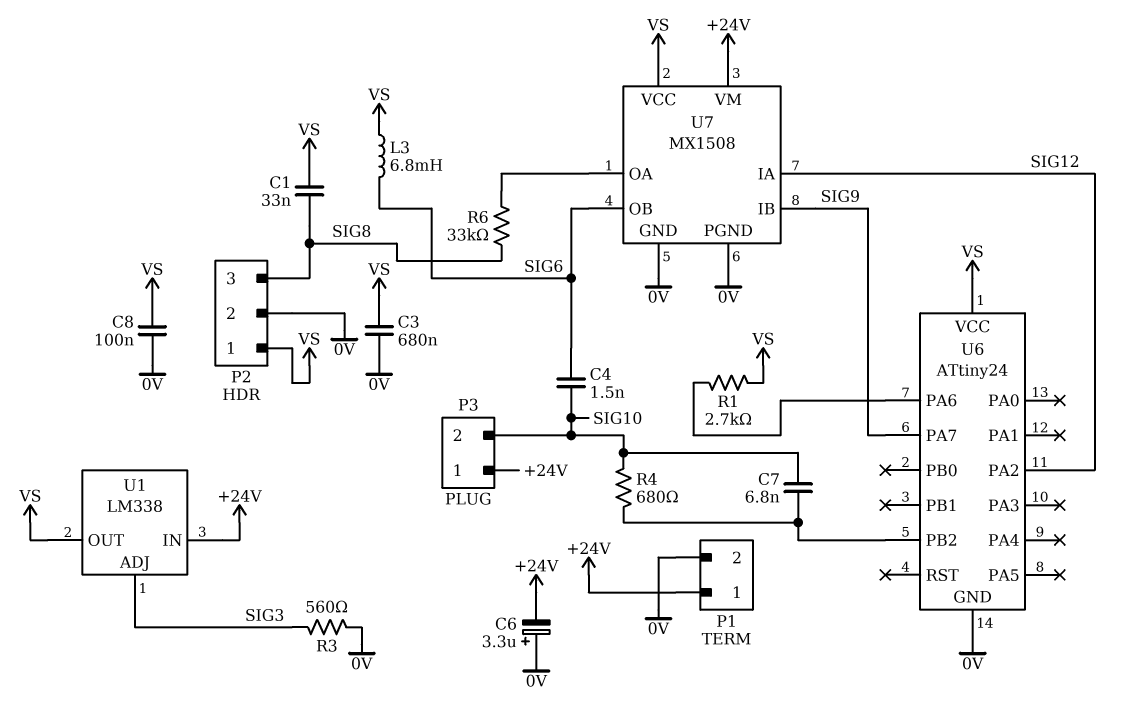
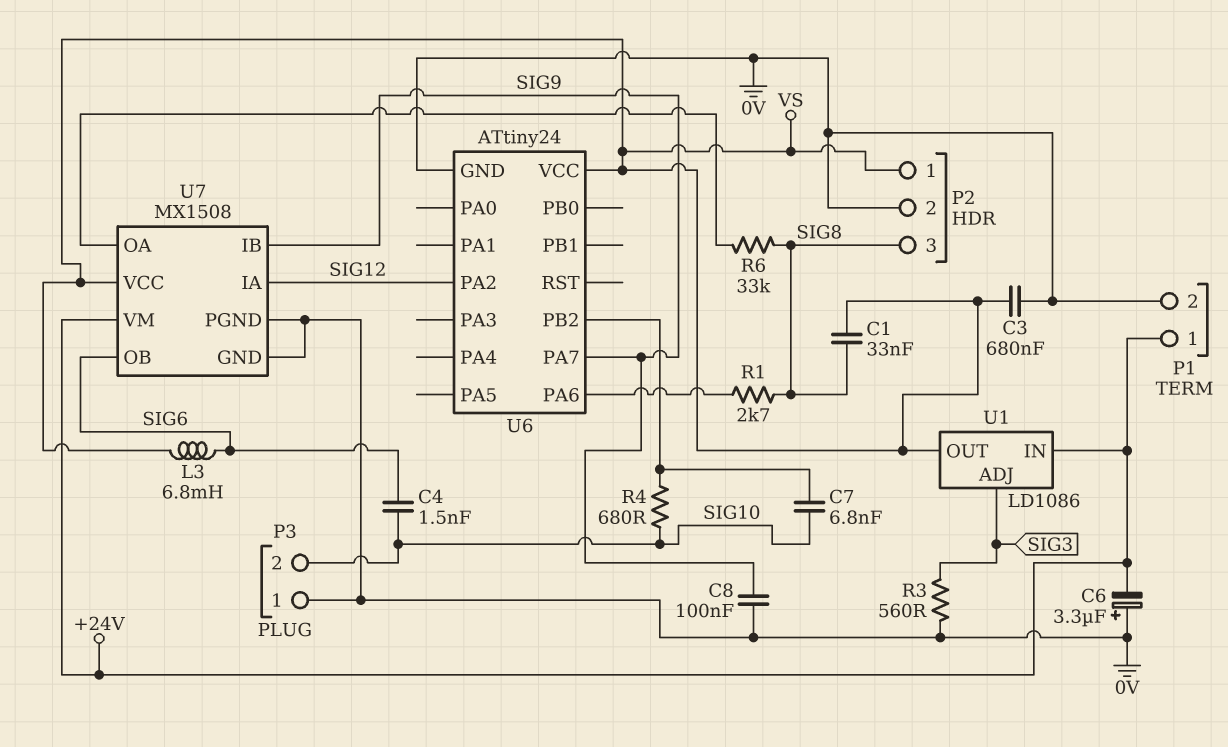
C8: 100nF (0V, VS) -> 100nF (0V, SIG9)
P3 pin 1: +24V -> 0V
R1: 2.7k (U6/PA6, VS) -> 2.7k (SIG8, U6/PA6)
U1: LM338 -> LD1086

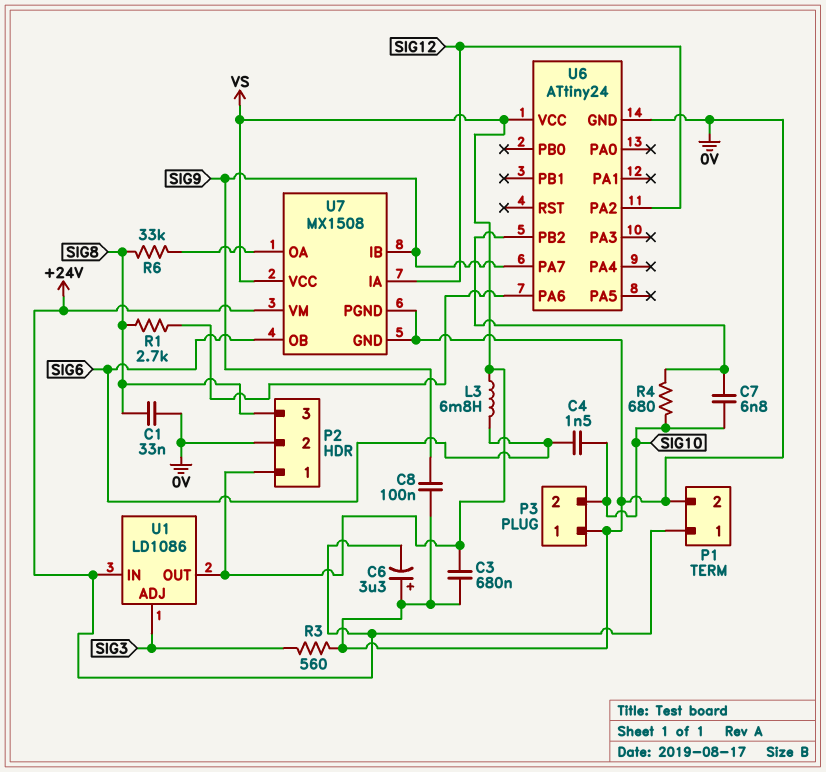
C1: 33nF (SIG8, VS) -> 33nF (0V, SIG8)

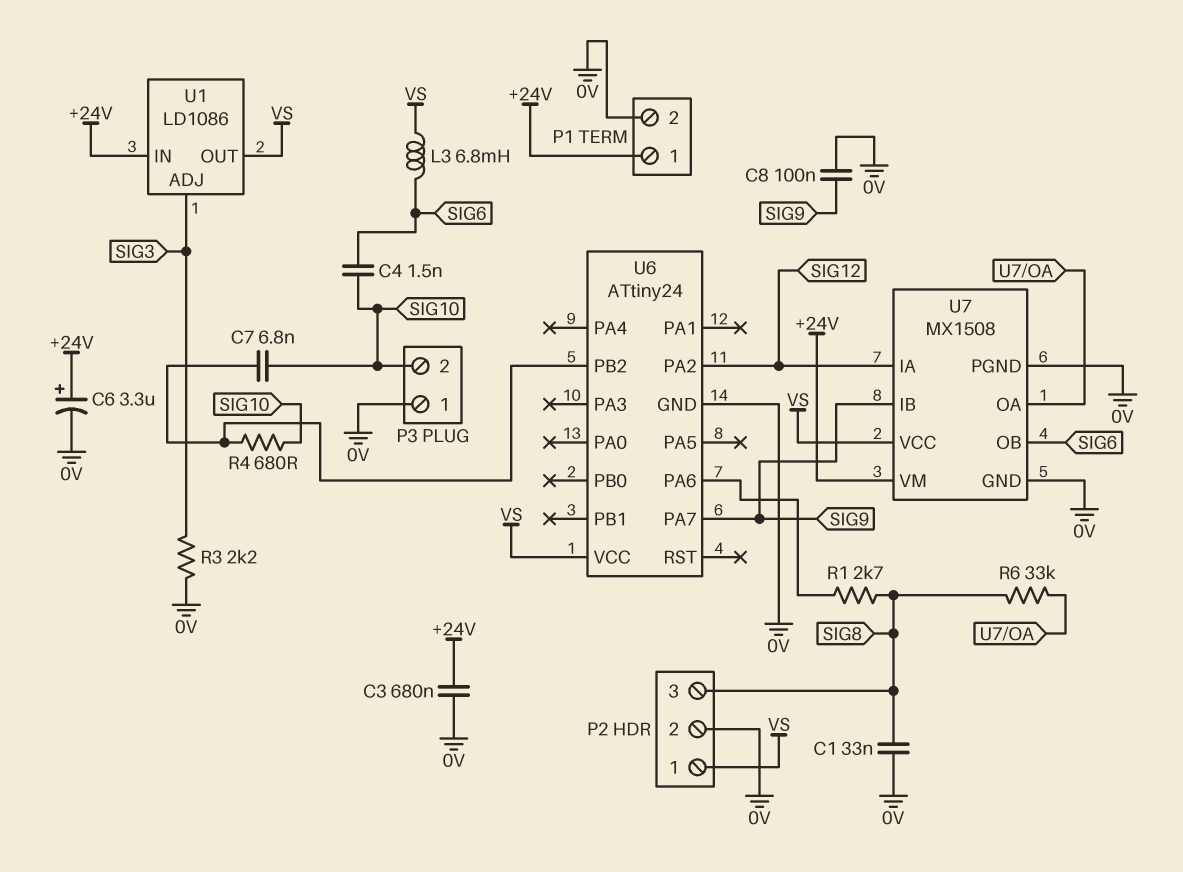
C3: 680nF (0V, VS) -> 680nF (+24V, 0V)
C6: 3.3uF (plus 0V, minus +24V) -> 3.3uF (plus +24V, minus 0V)
R3: 560 (0V, SIG3) -> 2.2k (0V, SIG3)

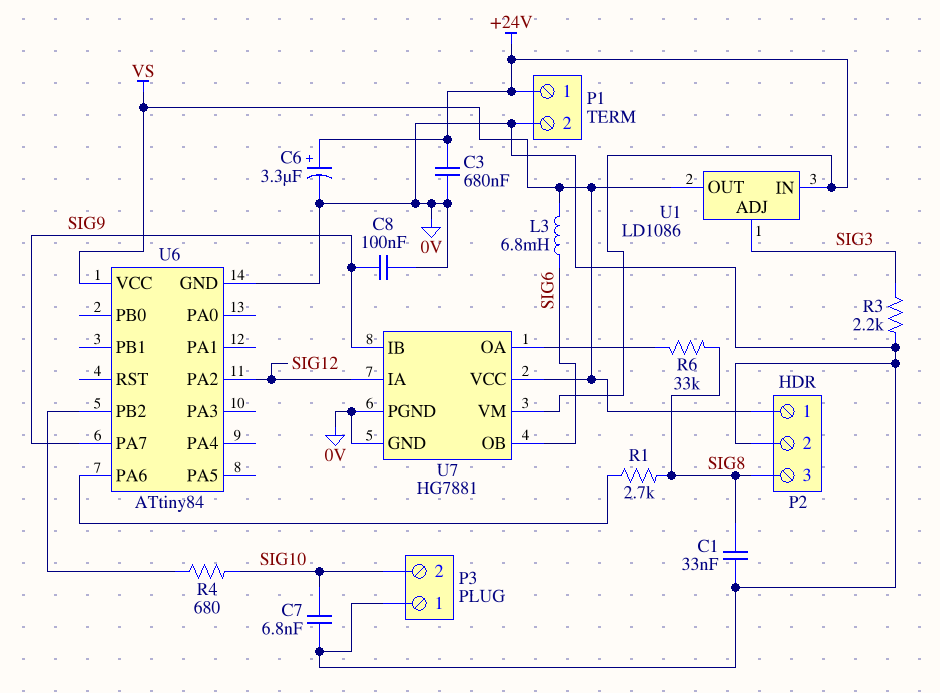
C4: 1.5nF (SIG6, SIG10) -> none
C7: 6.8nF (SIG10, U6/PB2) -> 6.8nF (0V, SIG10)
U6: ATtiny24 -> ATtiny84
U7: MX1508 -> HG7881

